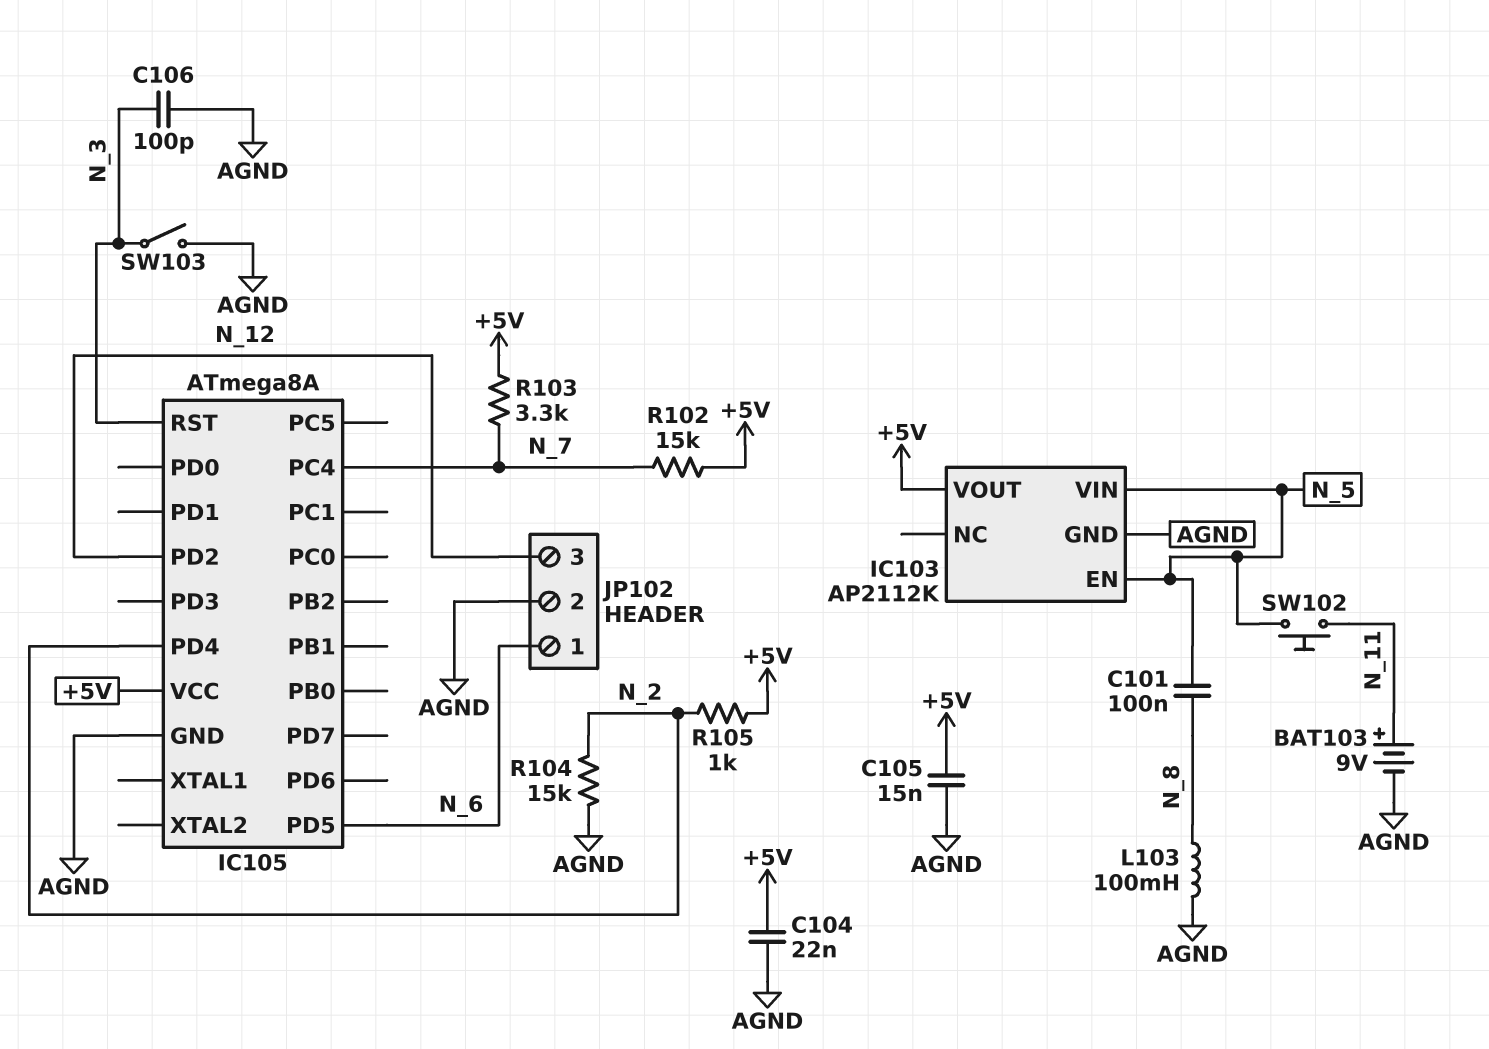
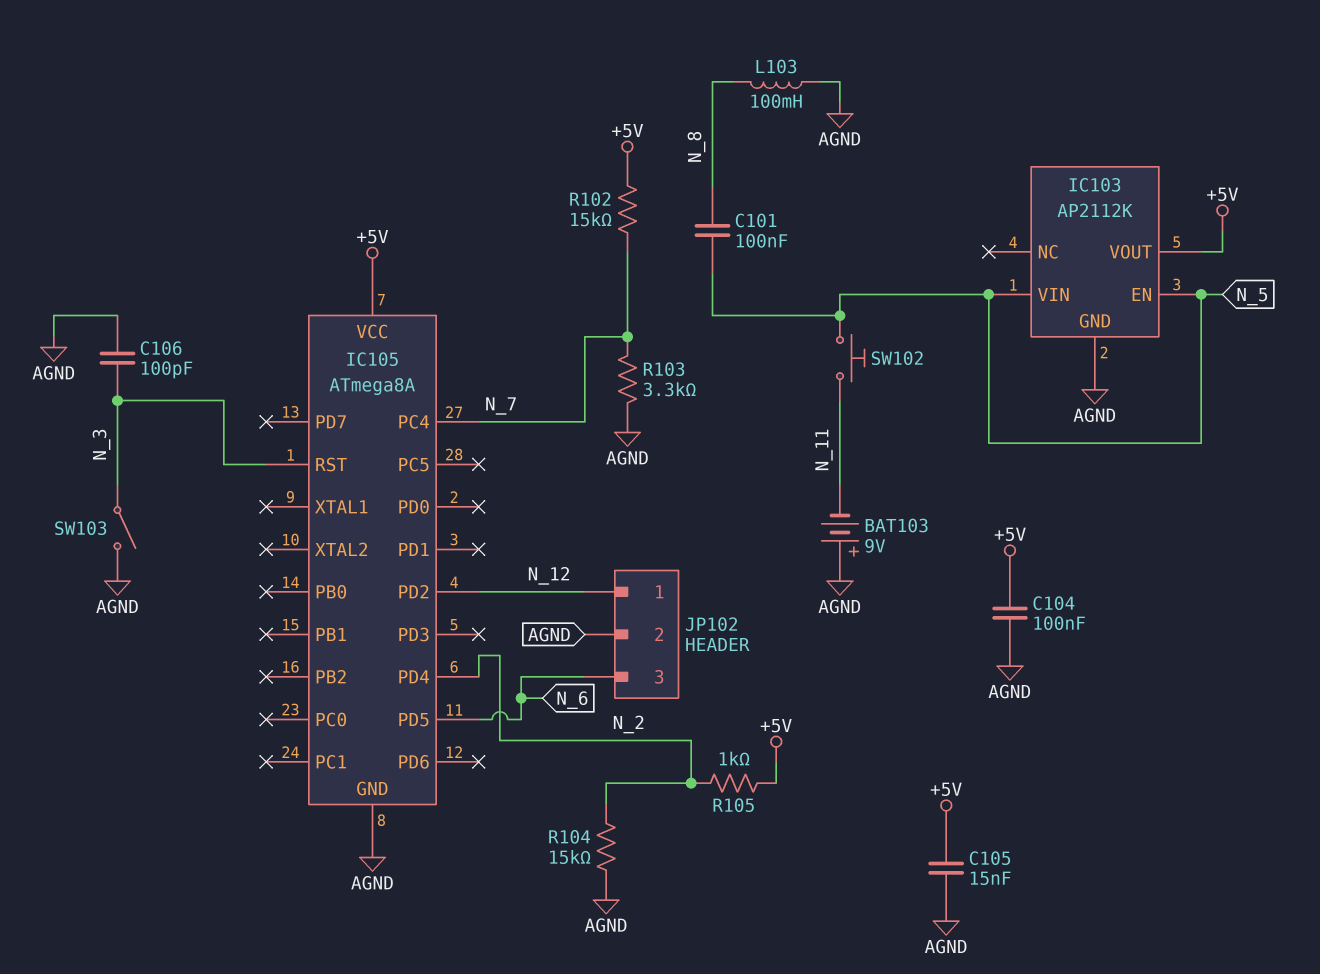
BAT103: 9V (plus N_11, minus AGND) -> 9V (plus AGND, minus N_11)
C104: 22nF (+5V, AGND) -> 100nF (+5V, AGND)
JP102 pin 1: N_6 -> N_12
JP102 pin 3: N_12 -> N_6
R103: 3.3k (+5V, N_7) -> 3.3k (AGND, N_7)

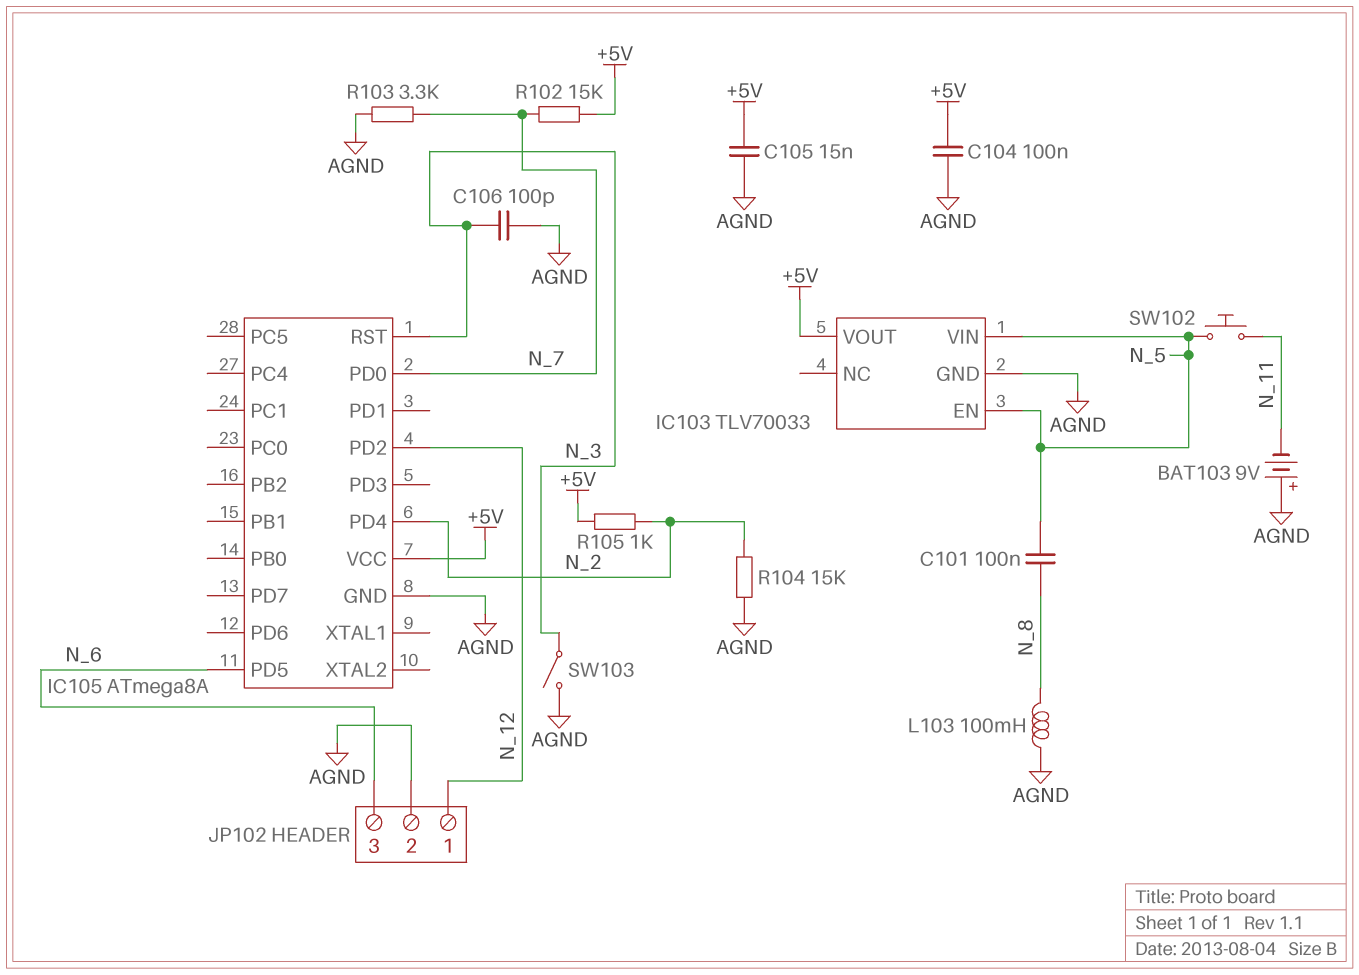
IC103: AP2112K -> TLV70033
IC105 pin PC4: N_7 -> none
IC105 pin PD0: none -> N_7

